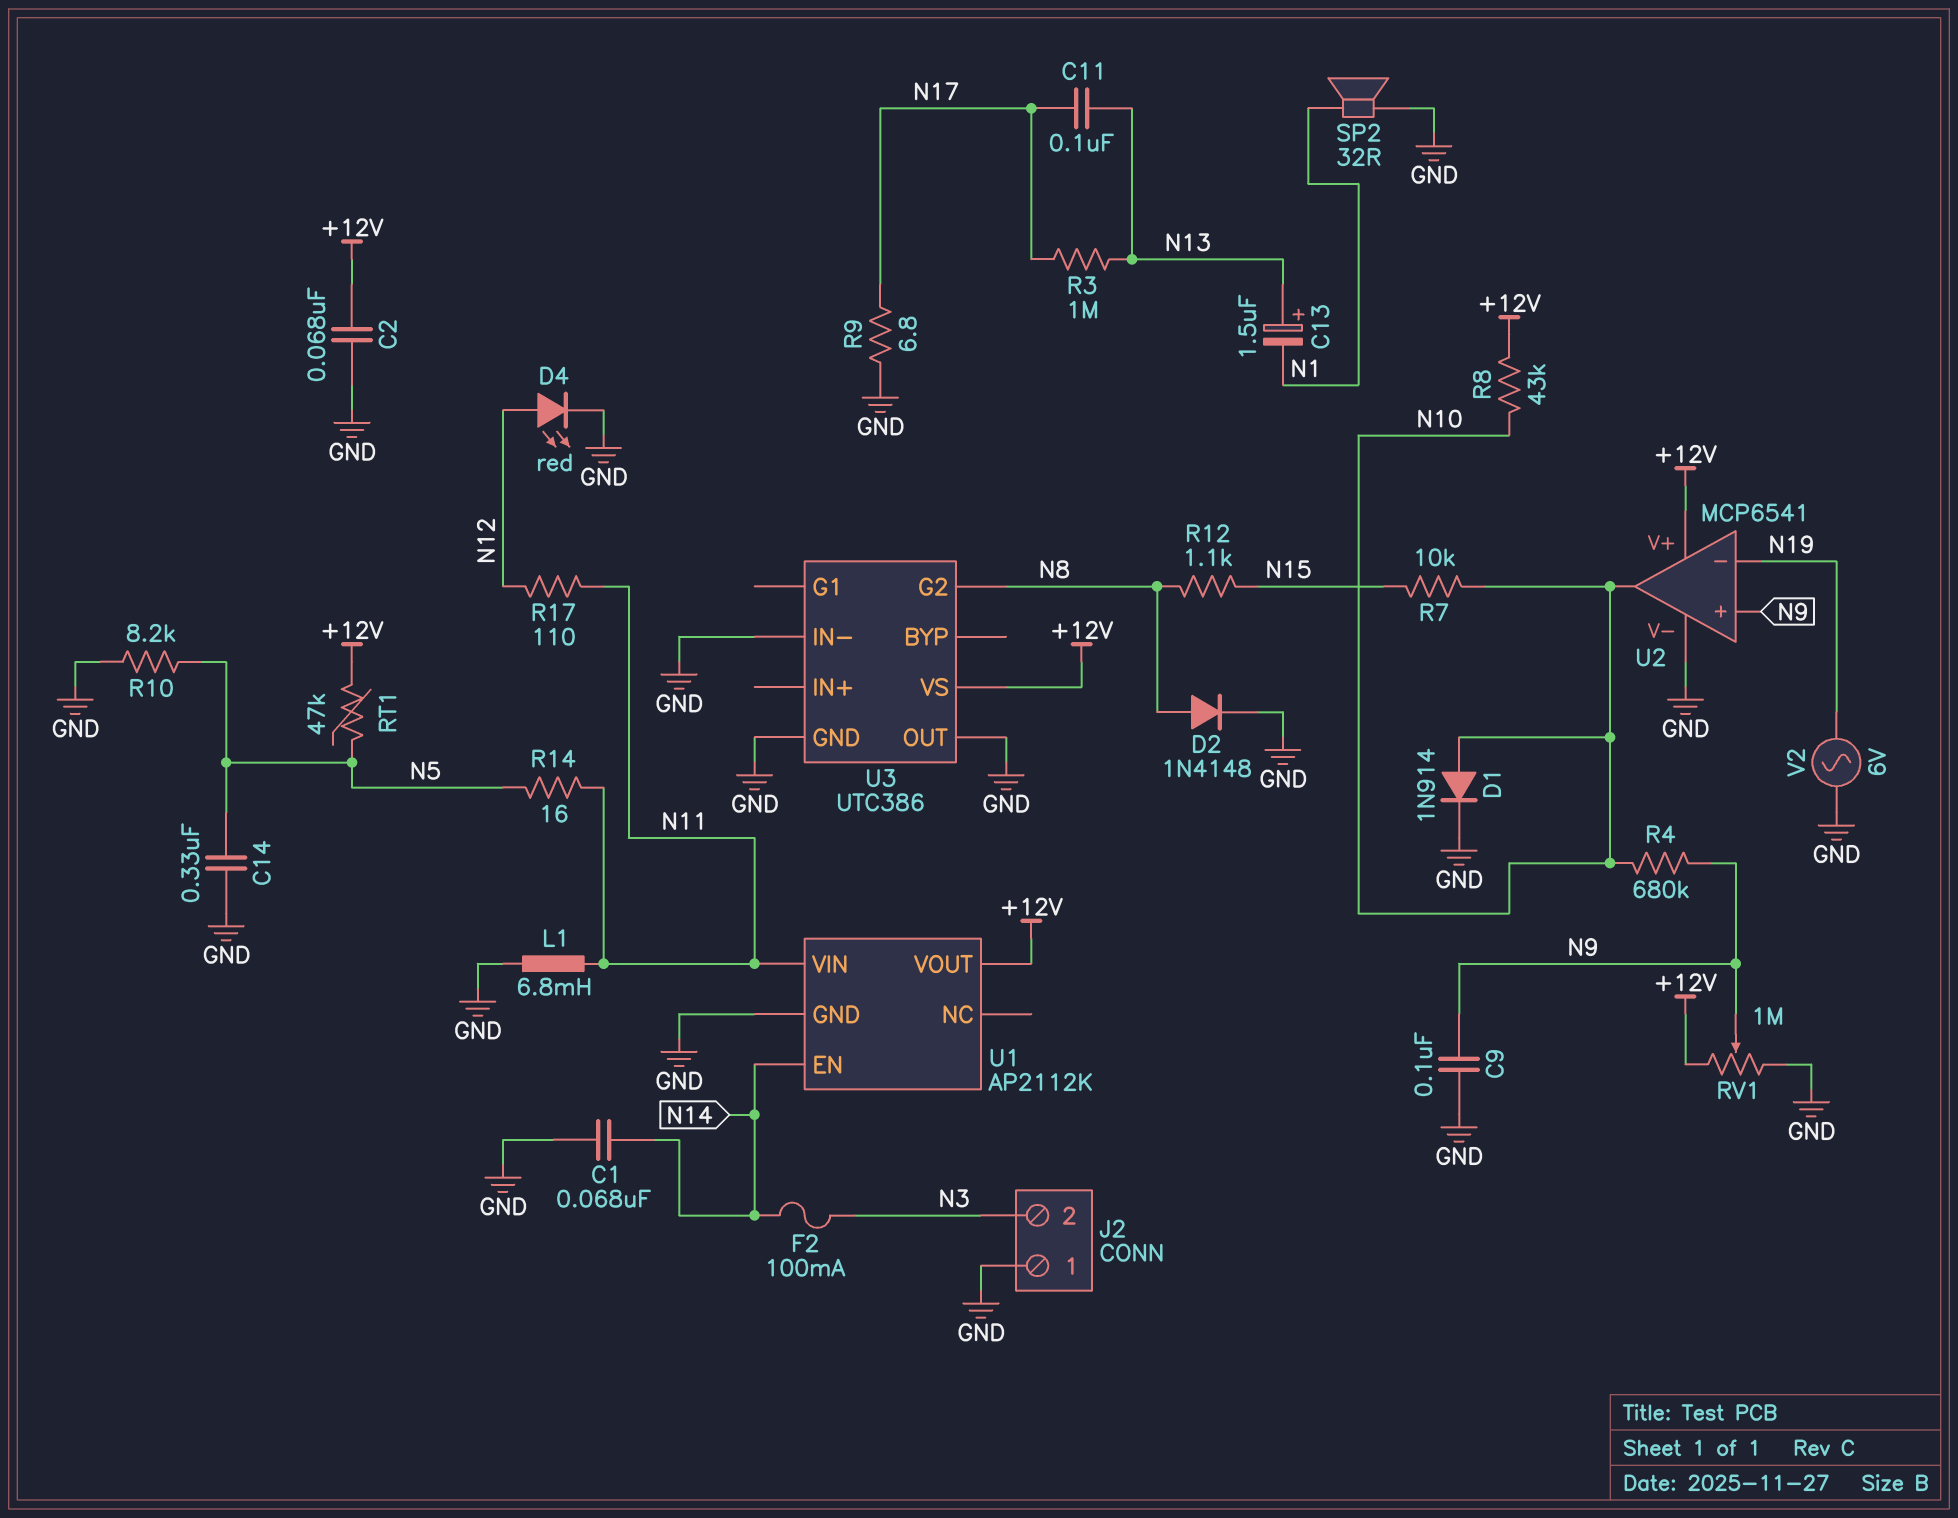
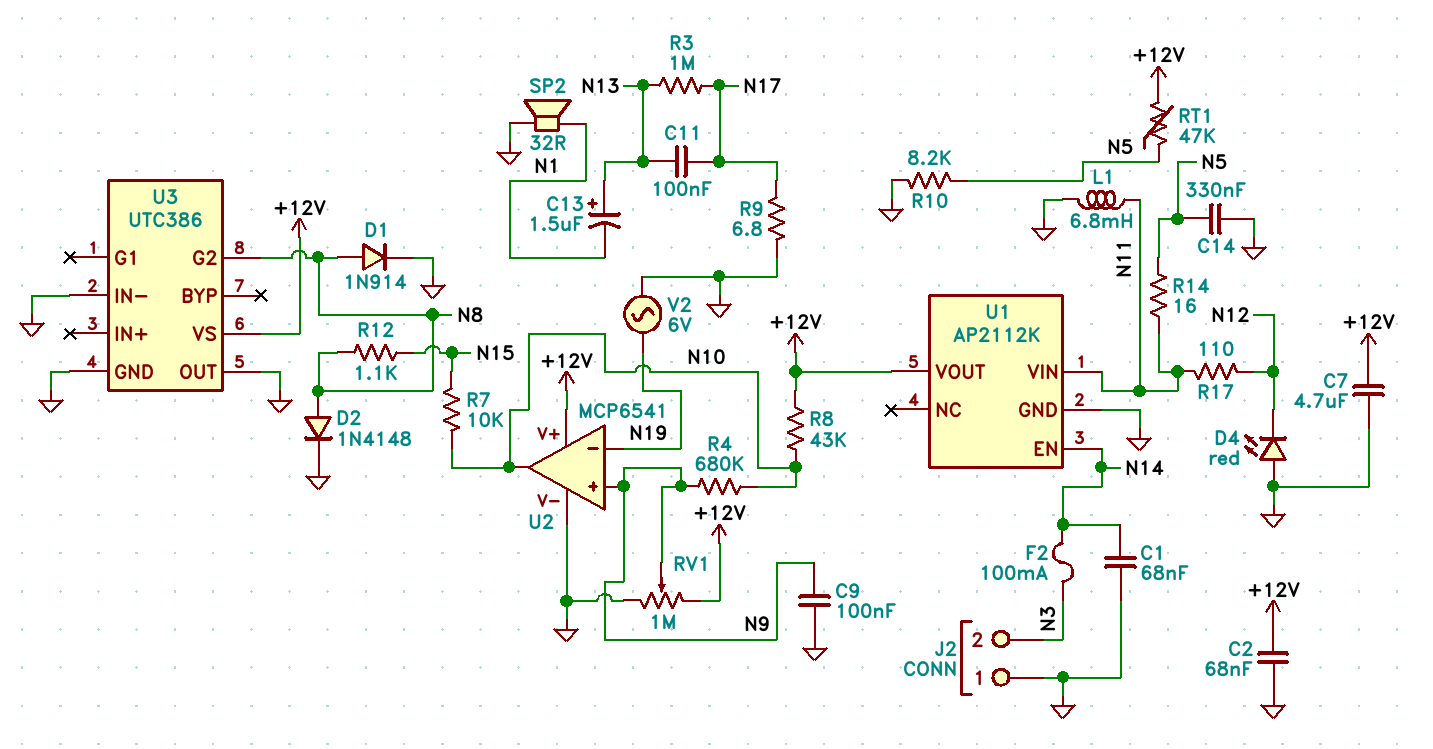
C7: none -> 4.7uF (+12V, GND)
D1: diode 1N914 (A N10, K GND) -> diode 1N914 (A N8, K GND)
D4: LED red (A N12, K GND) -> LED red (A GND, K N12)

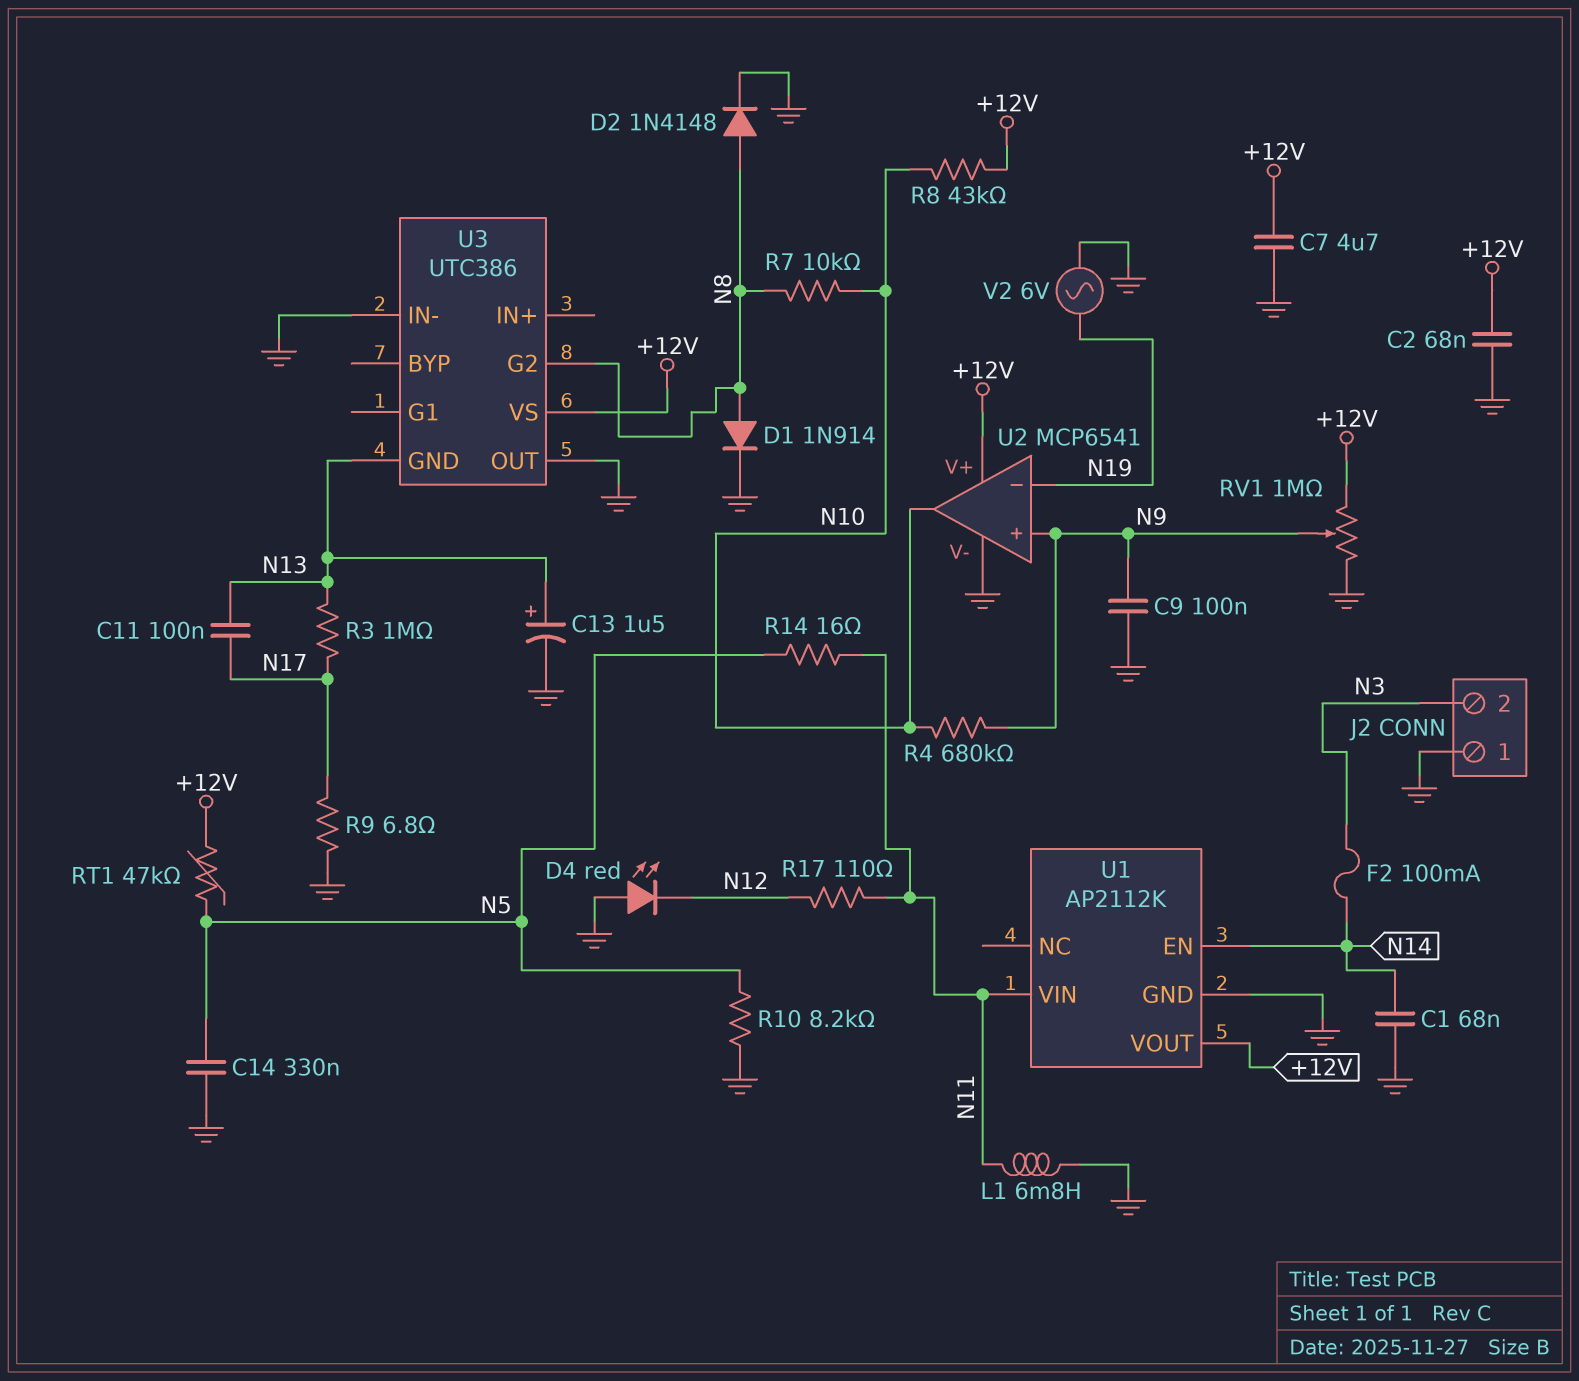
C13: 1.5uF (plus N13, minus N1) -> 1.5uF (plus N13, minus GND)
R7: 10k (N10, N15) -> 10k (N8, N10)
R12: 1.1k (N8, N15) -> none
SP2: speaker 32R (GND, N1) -> none
U3 pin GND: GND -> N13

